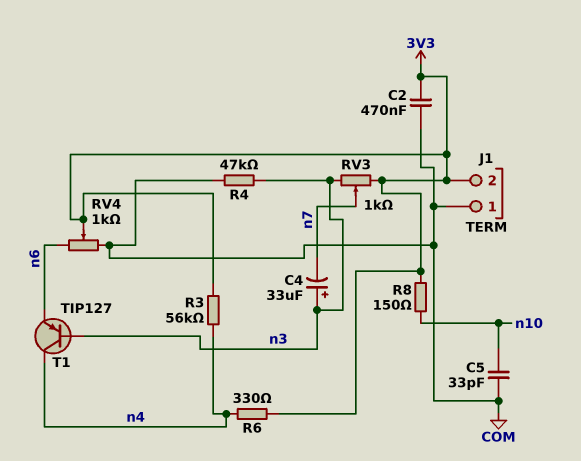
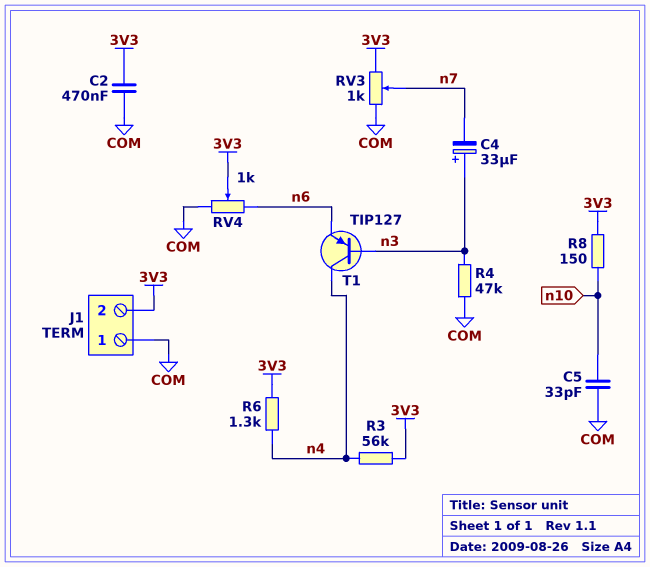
R6: 330 (3V3, n4) -> 1.3k (3V3, n4)
RV3: 1k (3V3, n3, wiper n7) -> 1k (3V3, COM, wiper n7)

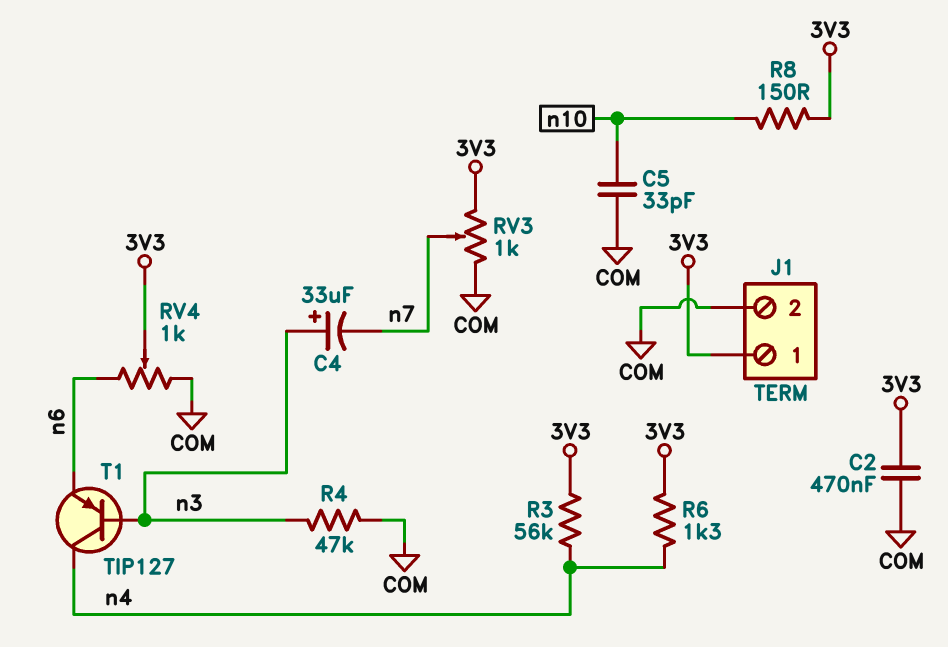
J1 pin 1: COM -> 3V3
J1 pin 2: 3V3 -> COM

